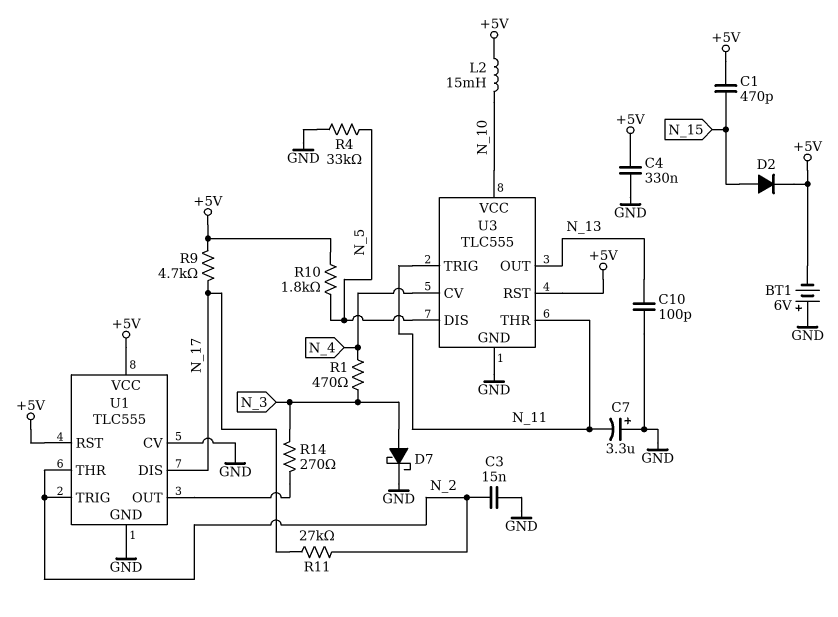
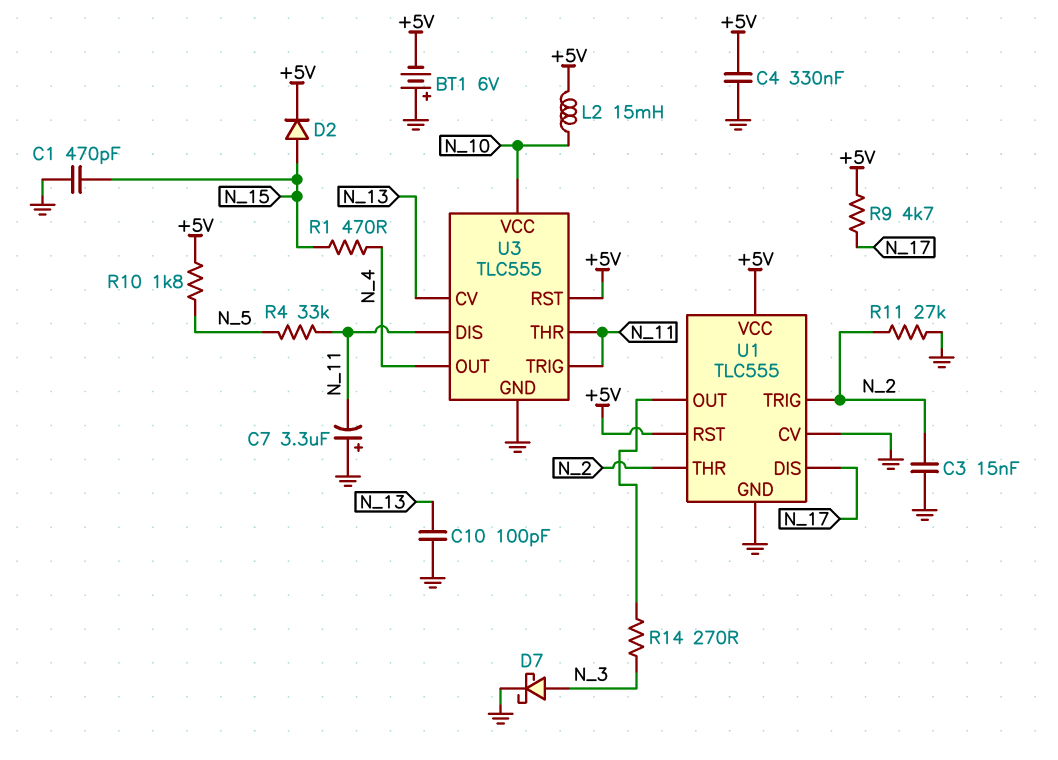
C1: 470pF (+5V, N_15) -> 470pF (GND, N_15)
R1: 470 (N_3, N_4) -> 470 (N_4, N_15)
R4: 33k (GND, N_5) -> 33k (N_5, N_11)
R11: 27k (N_2, N_17) -> 27k (GND, N_2)
U3 pin CV: N_4 -> N_13
U3 pin DIS: N_5 -> N_11
U3 pin OUT: N_13 -> N_4

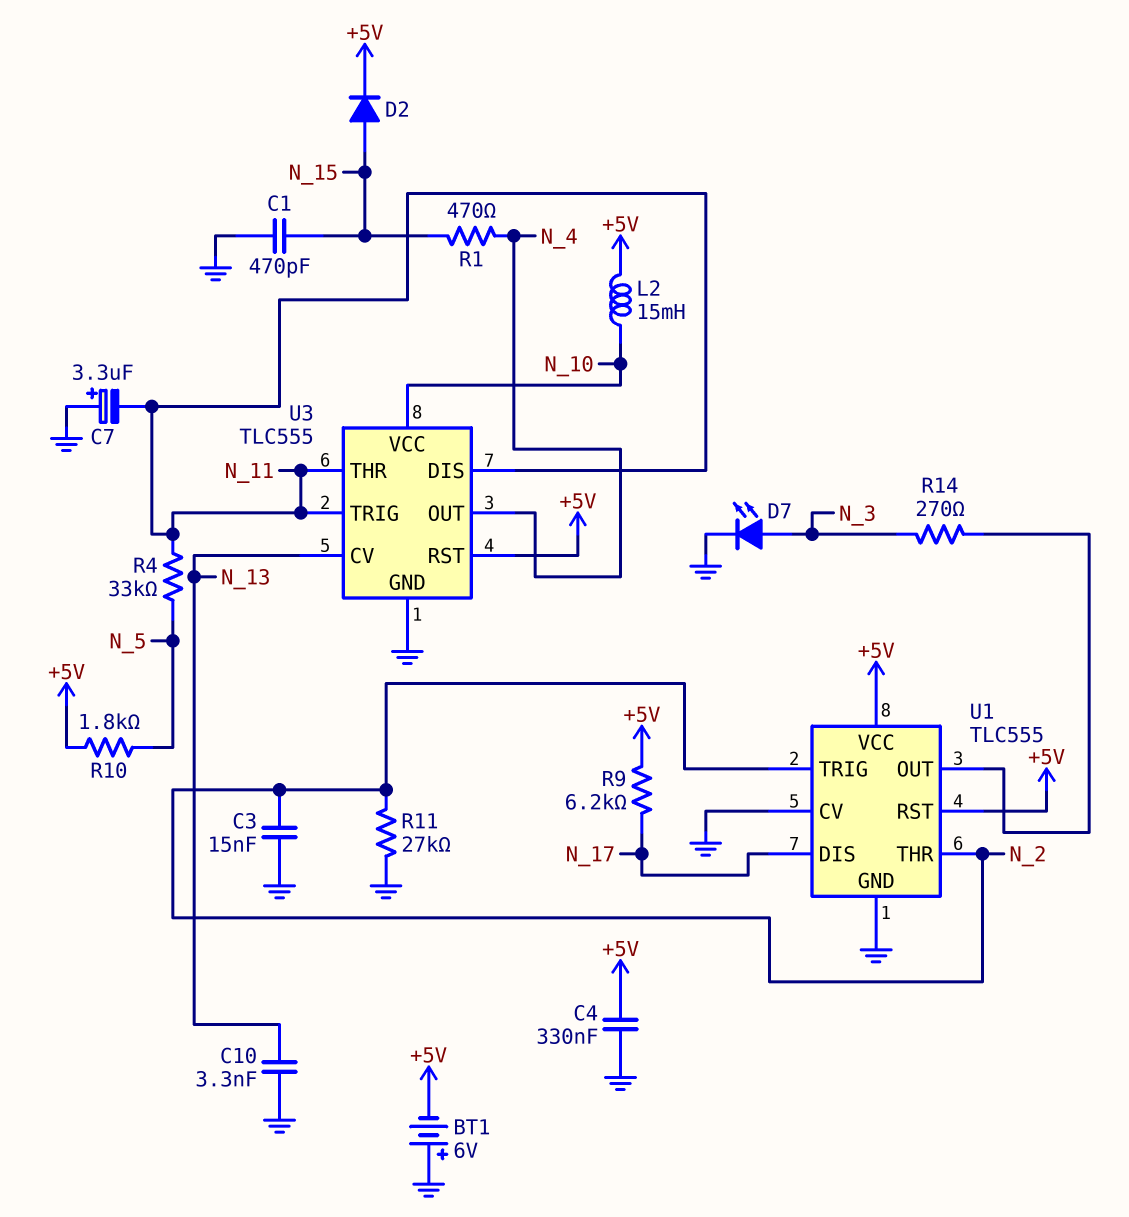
C10: 100pF (GND, N_13) -> 3.3nF (GND, N_13)
D7: schottky (A N_3, K GND) -> LED (A N_3, K GND)
R9: 4.7k (+5V, N_17) -> 6.2k (+5V, N_17)

